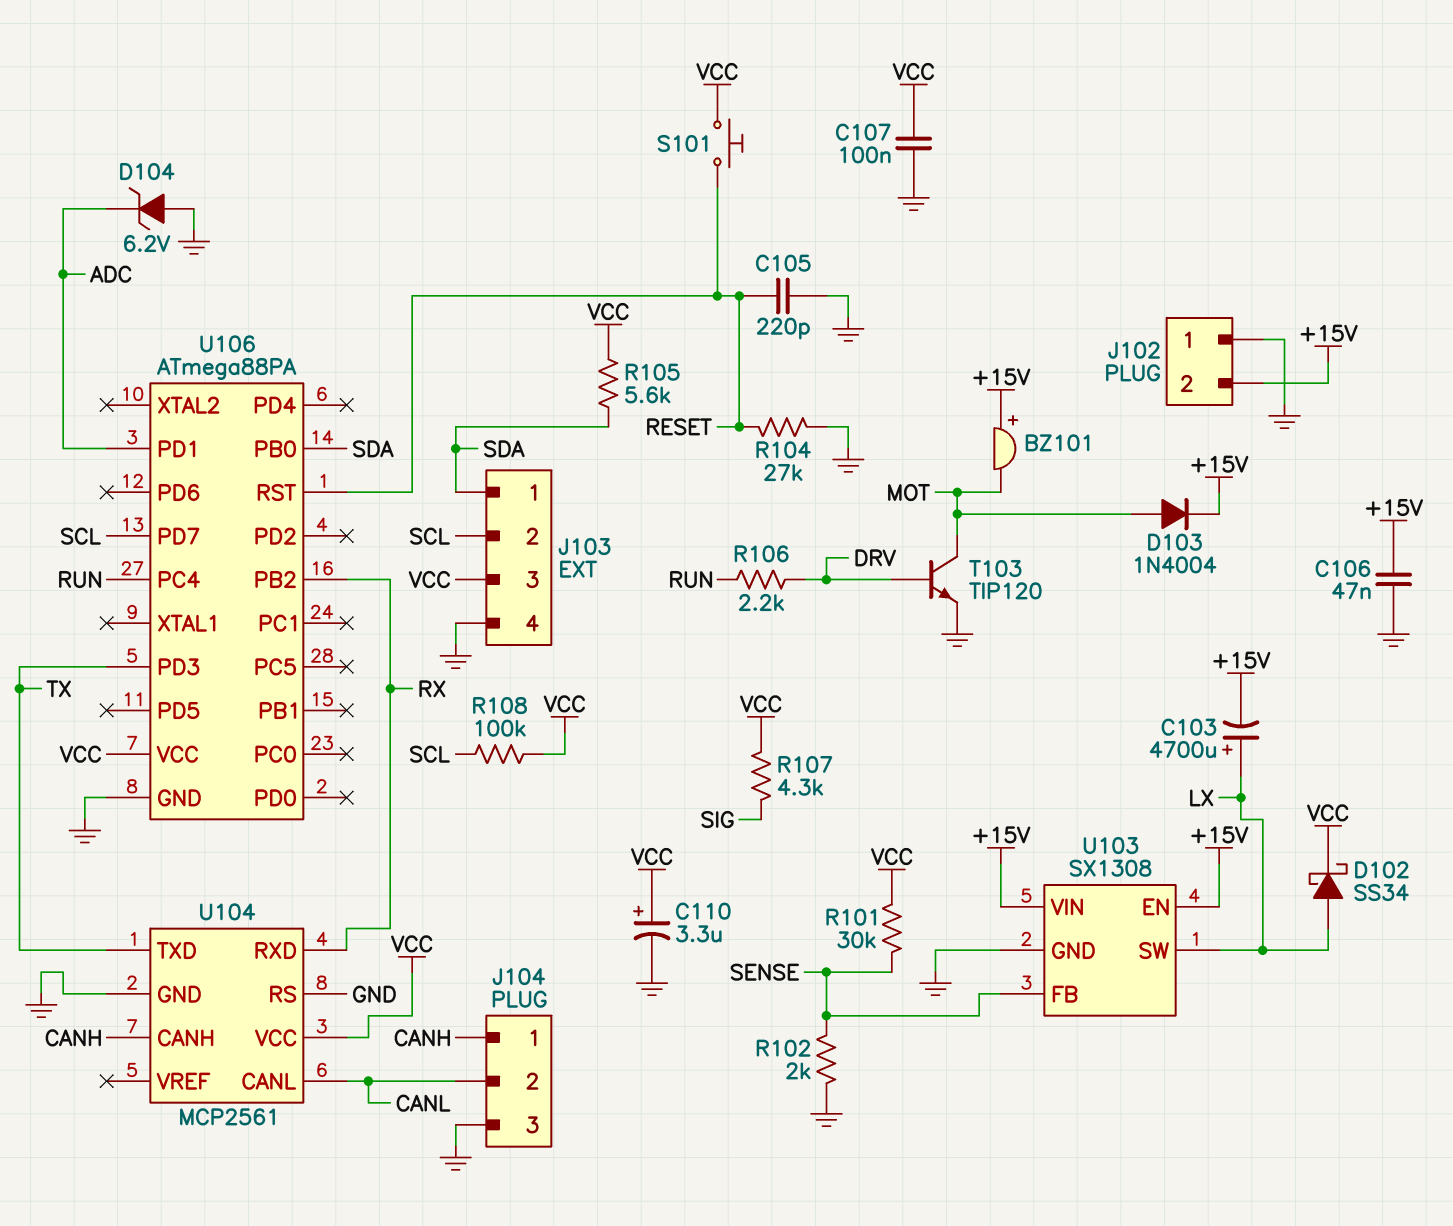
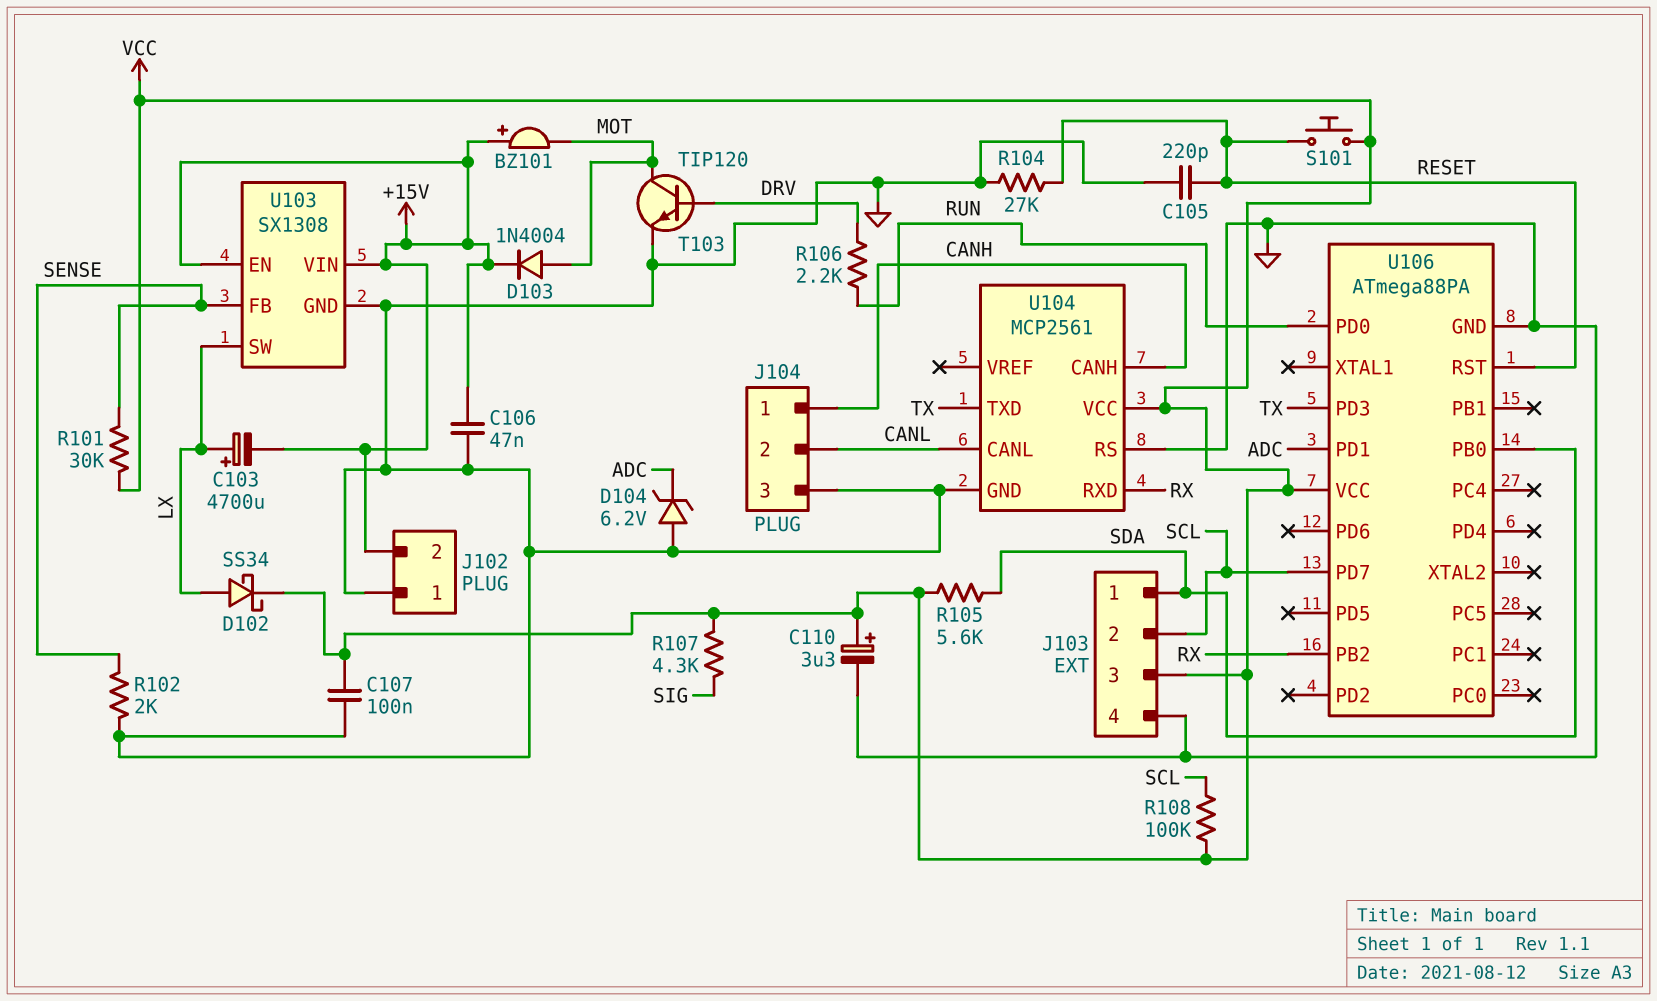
U106 pin PC4: RUN -> none
U106 pin PD0: none -> RUN

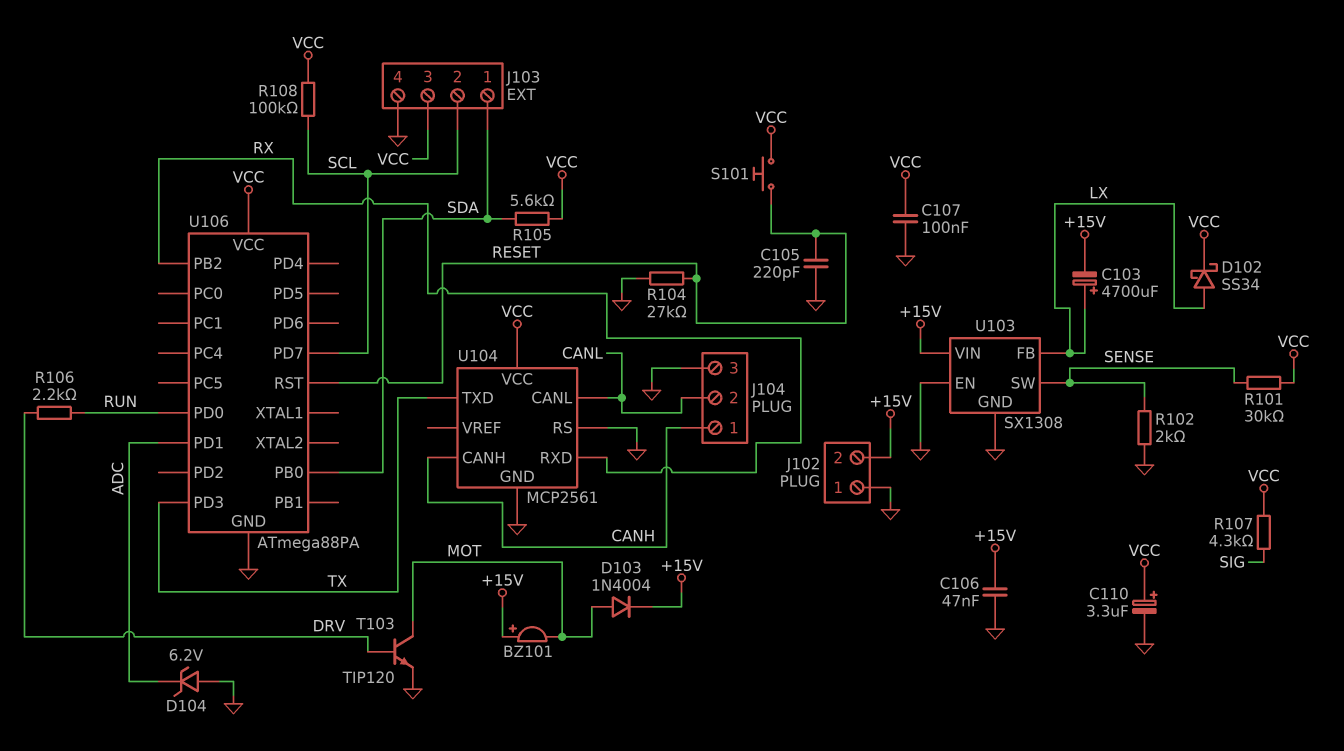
U103 pin EN: +15V -> GND
U103 pin FB: SENSE -> LX
U103 pin SW: LX -> SENSE

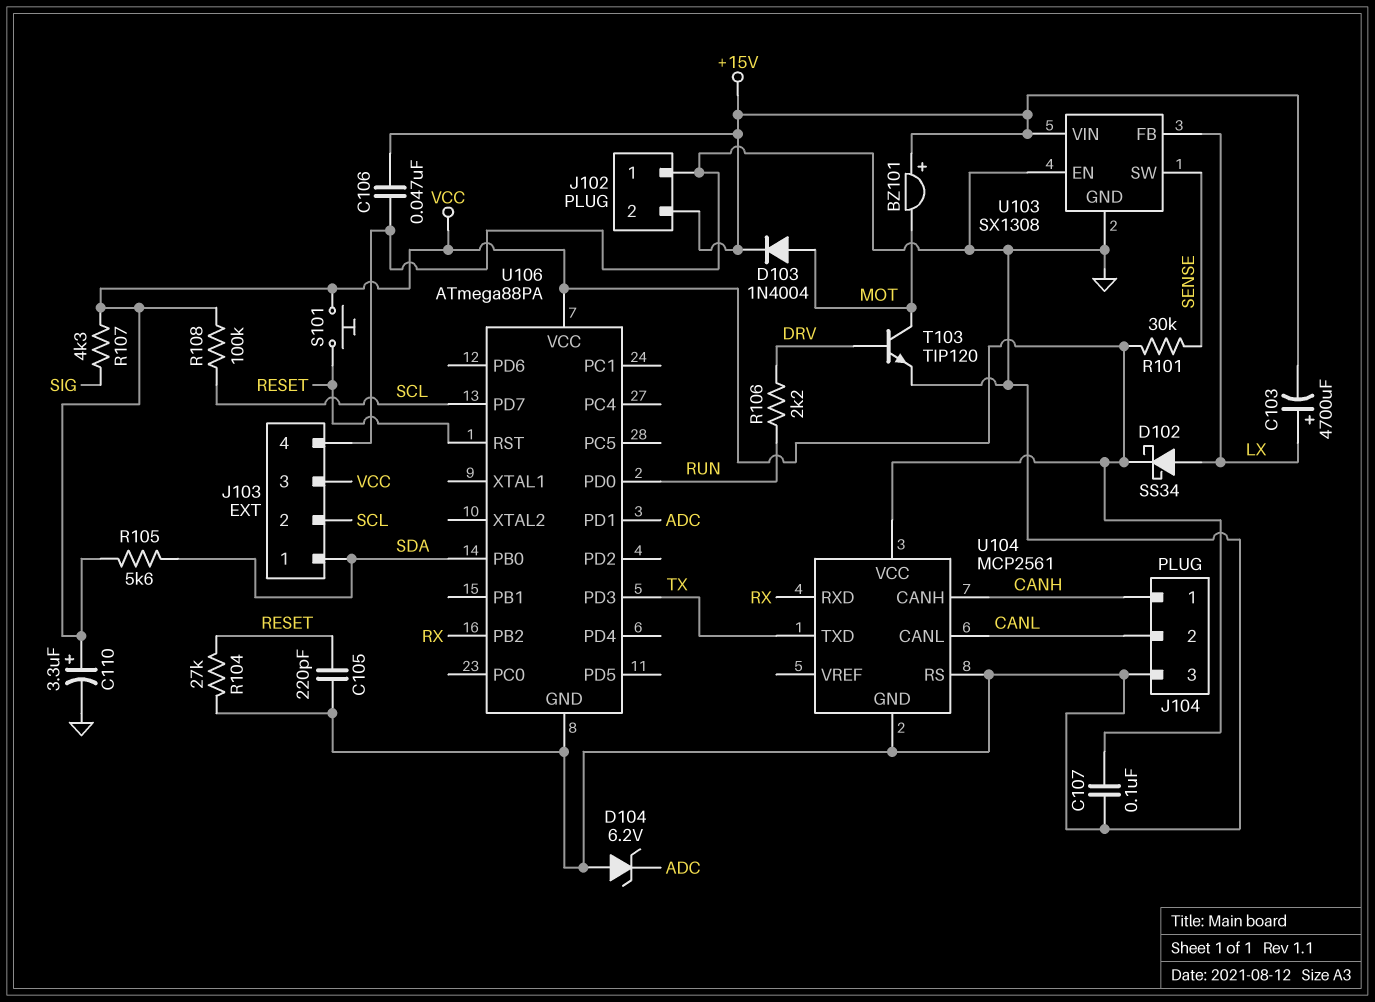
R102: 2k (GND, SENSE) -> none

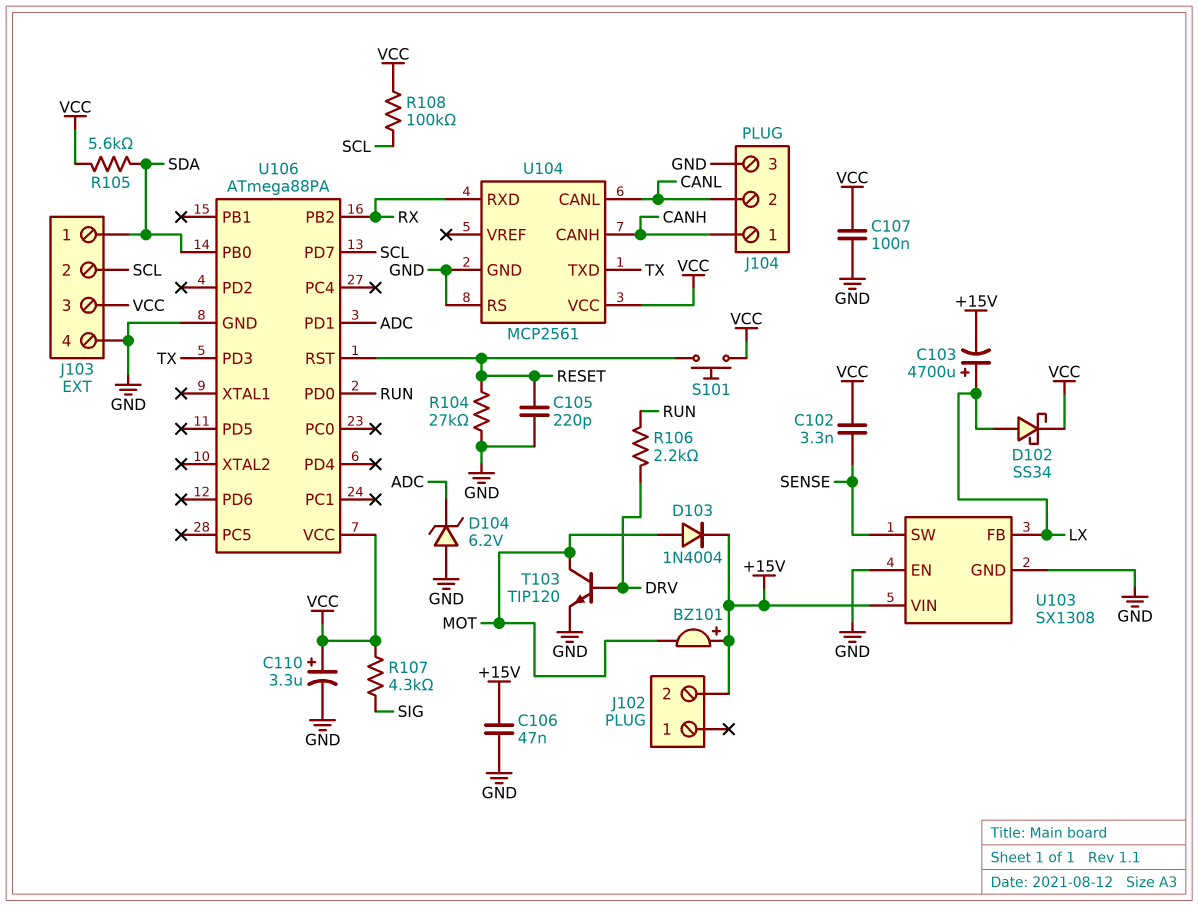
C102: none -> 3.3nF (SENSE, VCC)
J102 pin 1: GND -> none
R101: 30k (SENSE, VCC) -> none

